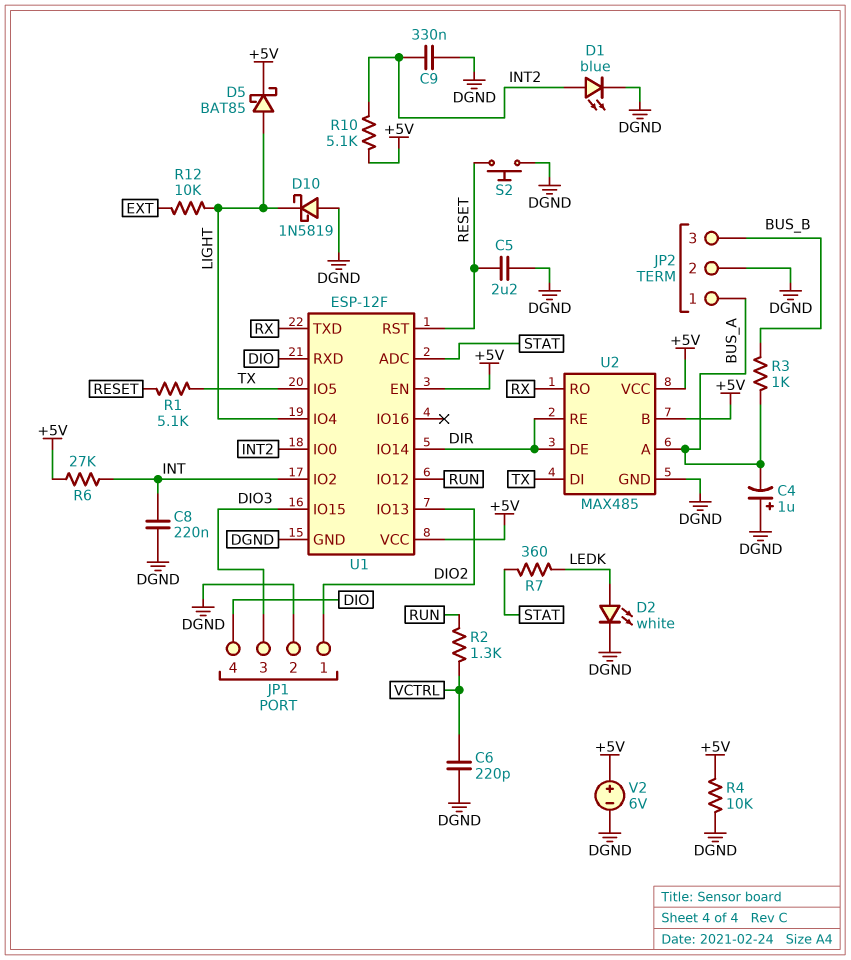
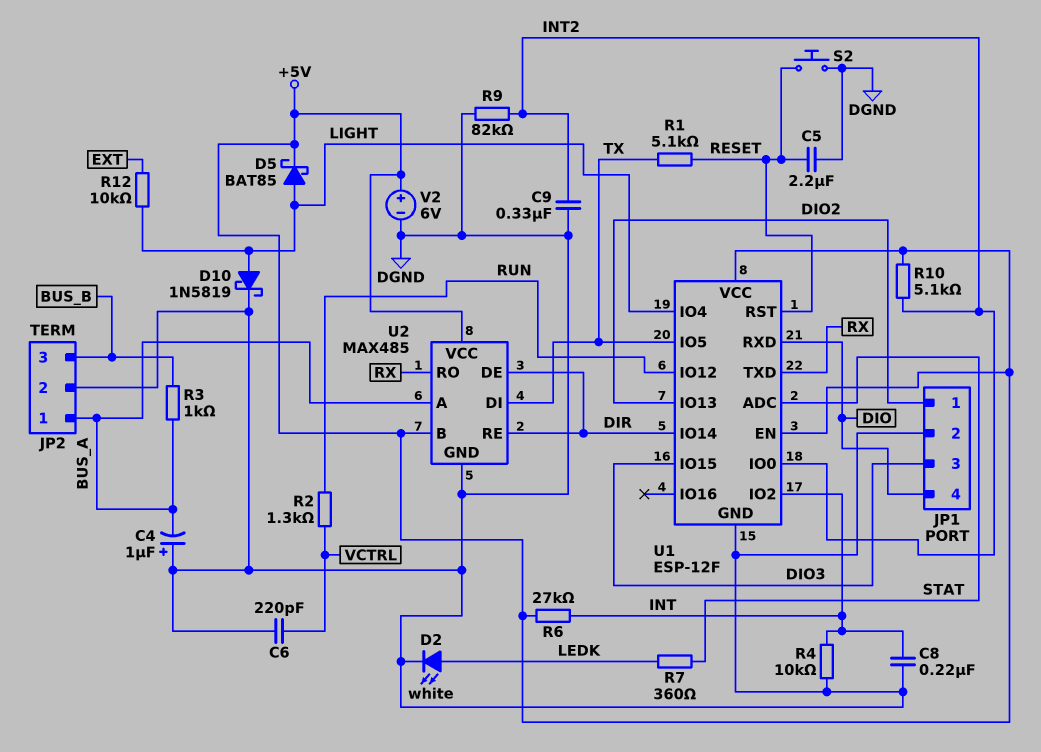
D1: LED blue (A INT2, K DGND) -> none
D10: schottky 1N5819 (A DGND, K LIGHT) -> schottky 1N5819 (A LIGHT, K DGND)
R4: 10k (+5V, DGND) -> 10k (DGND, INT)
R9: none -> 82k (DGND, INT2)

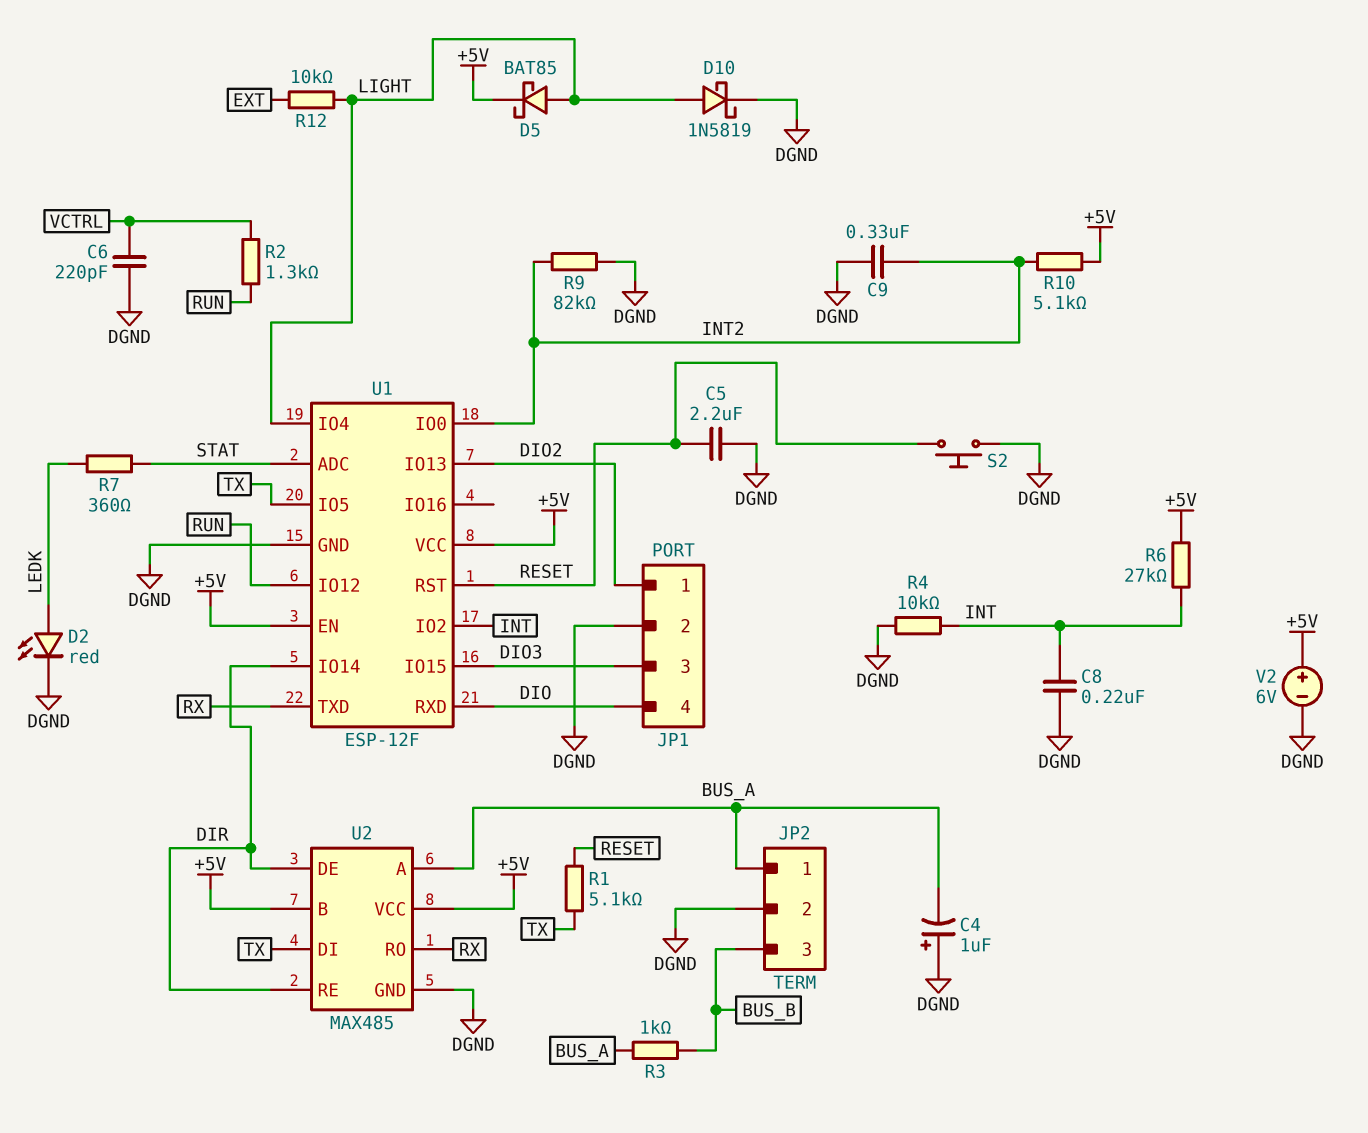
D2: LED white (A LEDK, K DGND) -> LED red (A LEDK, K DGND)

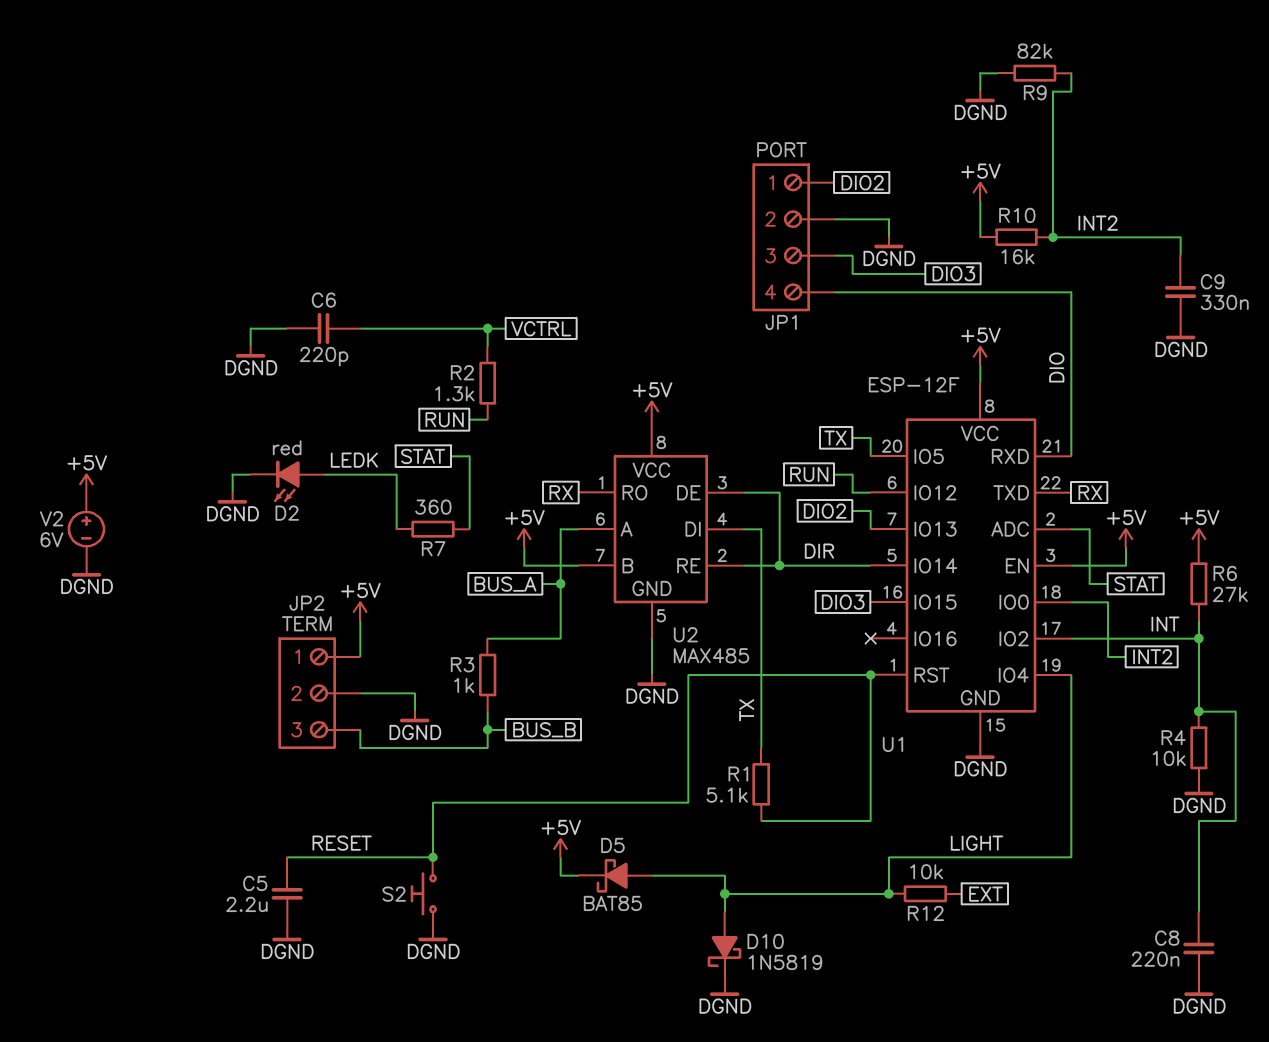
C4: 1uF (plus DGND, minus BUS_A) -> none
JP2 pin 1: BUS_A -> +5V
R10: 5.1k (+5V, INT2) -> 16k (+5V, INT2)

